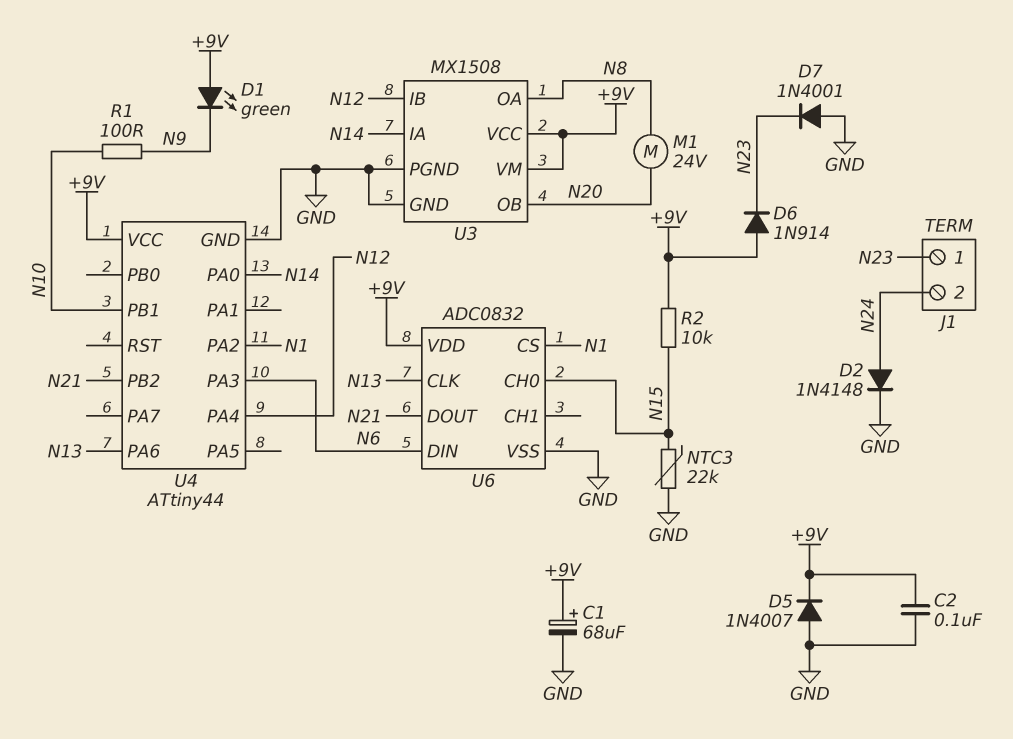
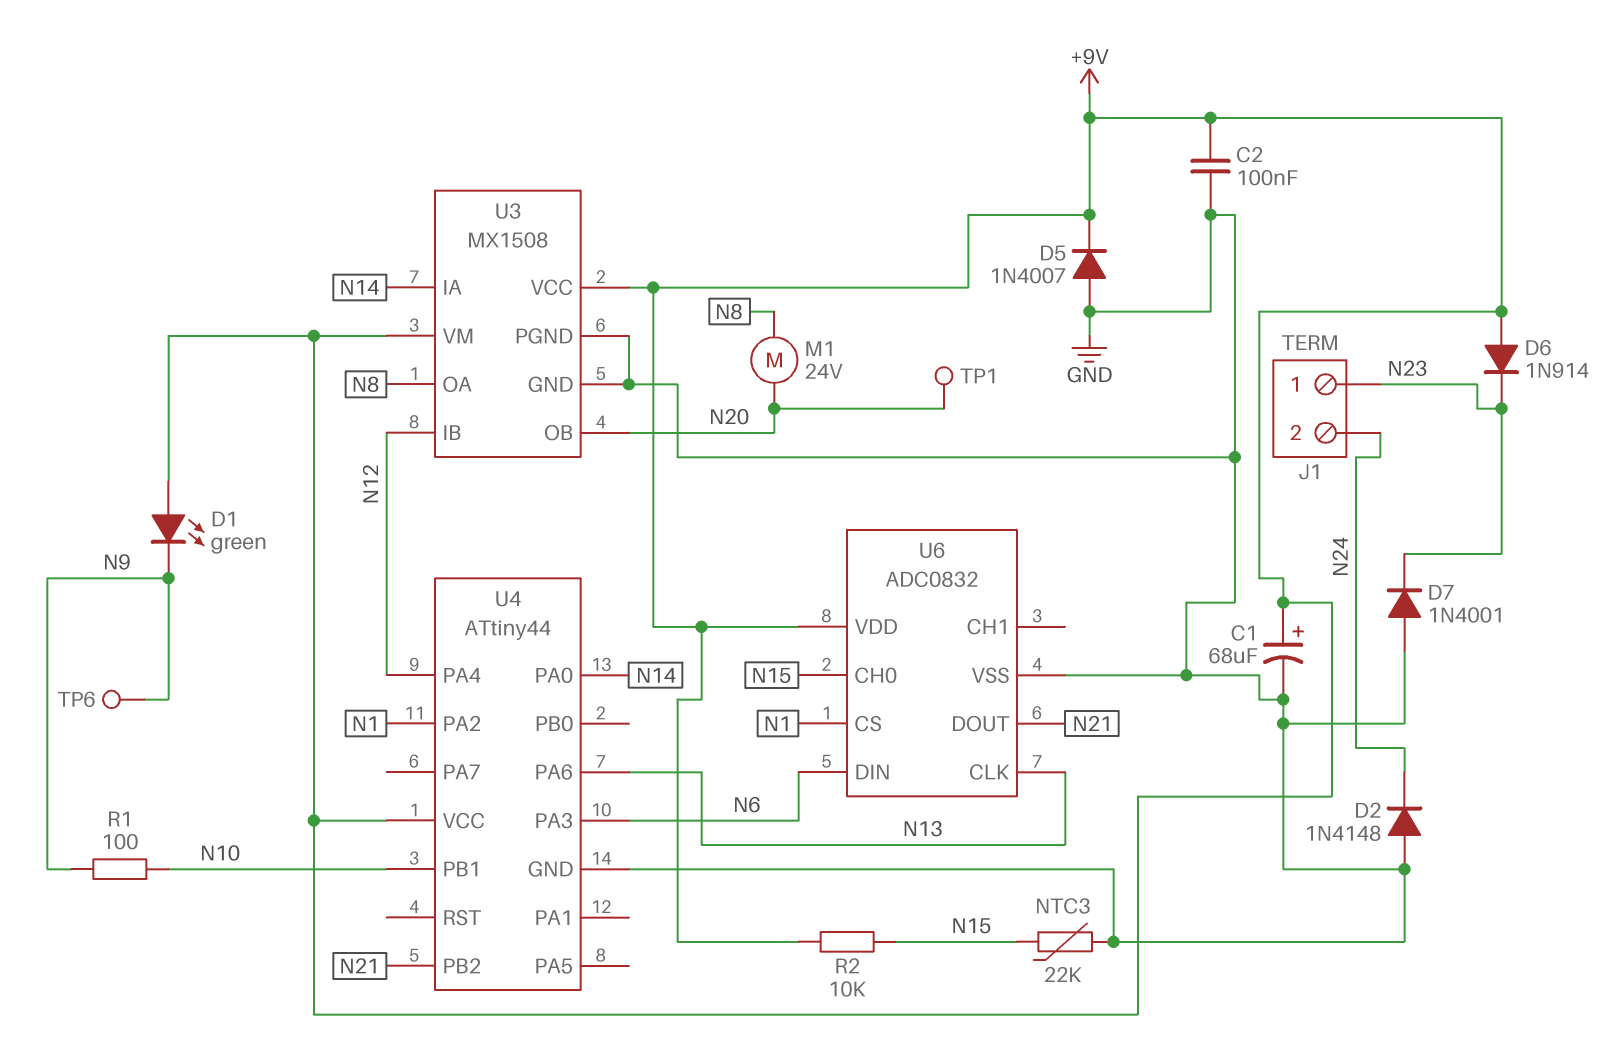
D2: diode 1N4148 (A N24, K GND) -> diode 1N4148 (A GND, K N24)
TP1: none -> test point (N20)
TP6: none -> test point (N9)

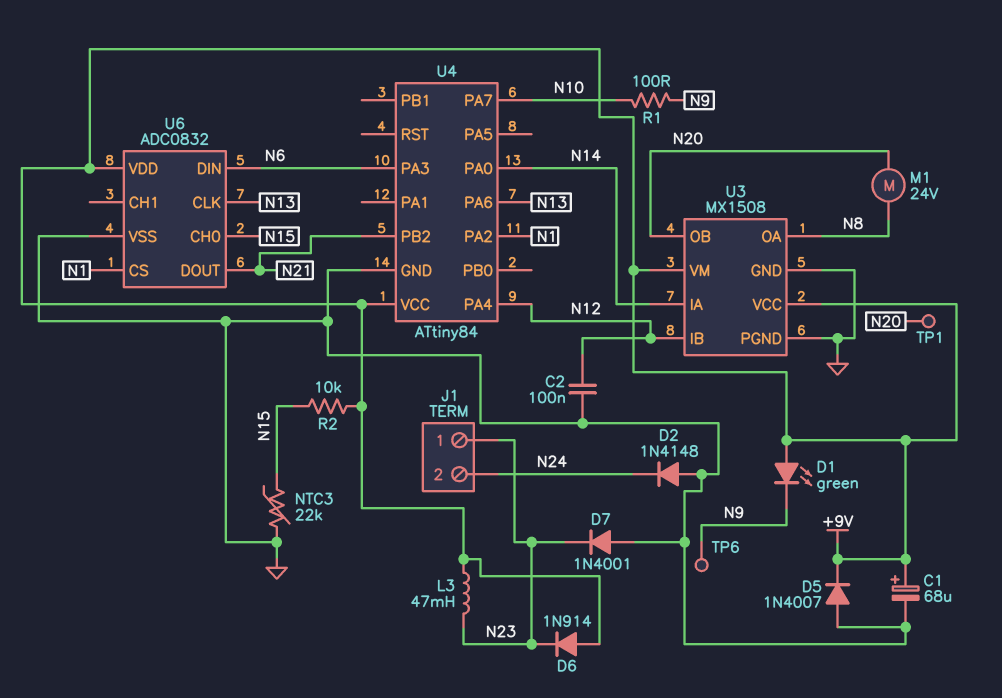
C2: 100nF (+9V, GND) -> 100nF (GND, N12)
L3: none -> 47mH (+9V, N23)
U4: ATtiny44 -> ATtiny84
U4 pin PA7: none -> N10
U4 pin PB1: N10 -> none

